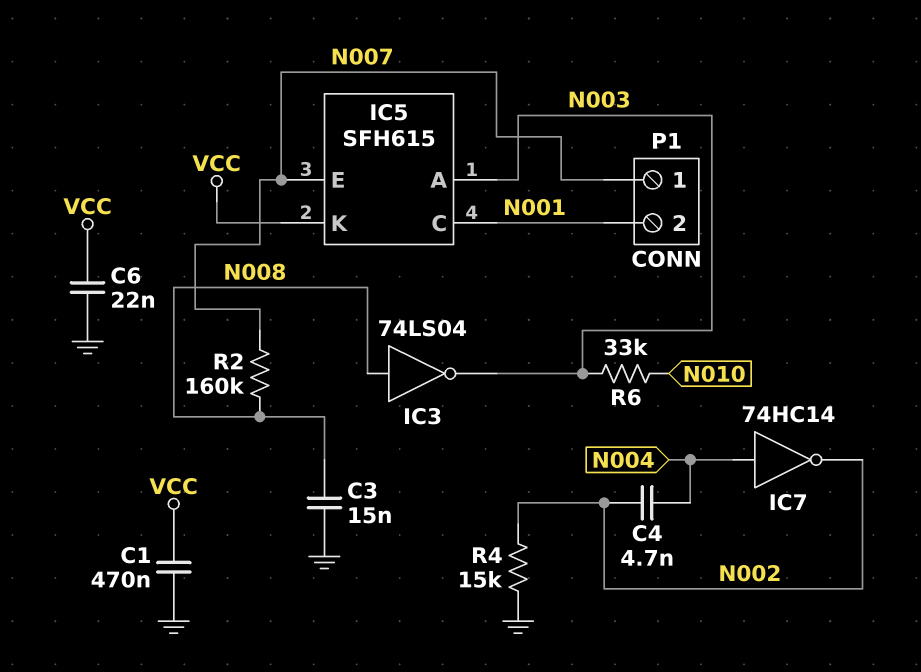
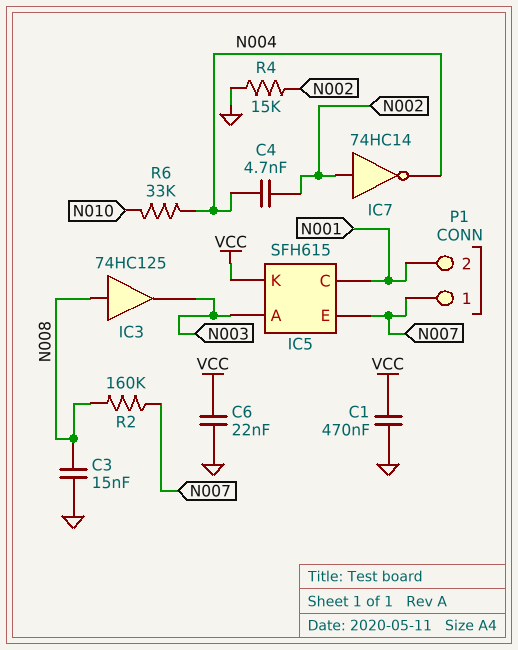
IC3: NOT 74LS04 (in N008, out N003) -> buffer 74HC125 (in N008, out N003)
IC7: NOT 74HC14 (in N004, out N002) -> NOT 74HC14 (in N002, out N004)
R6: 33k (N003, N010) -> 33k (N004, N010)

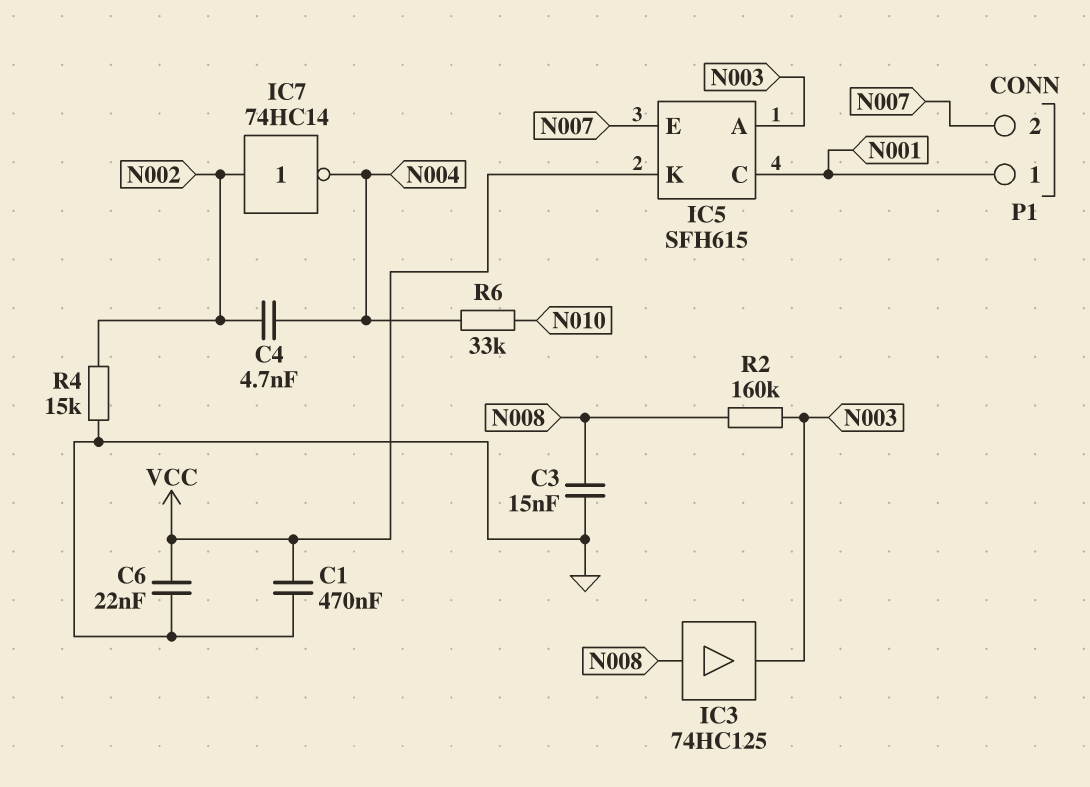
P1 pin 1: N007 -> N001
P1 pin 2: N001 -> N007
R2: 160k (N007, N008) -> 160k (N003, N008)

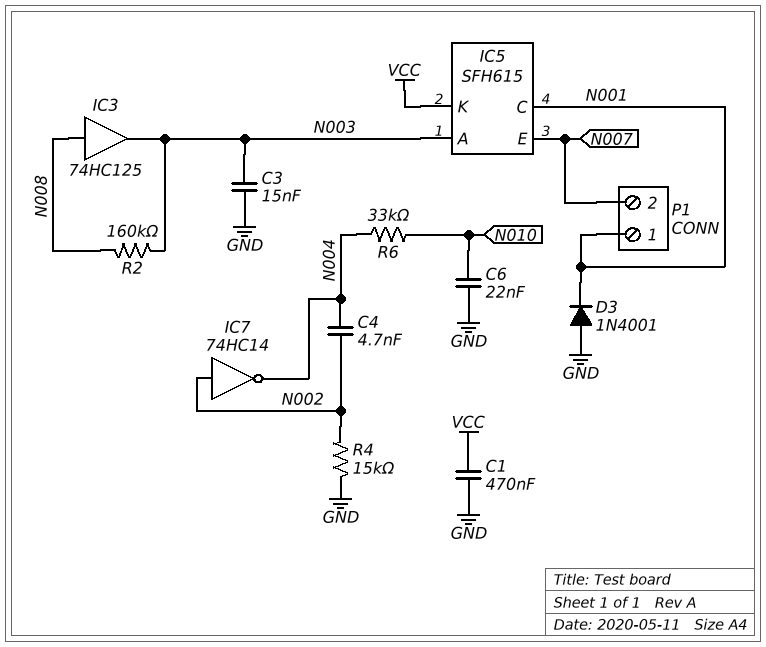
C3: 15nF (GND, N008) -> 15nF (GND, N003)
C6: 22nF (GND, VCC) -> 22nF (GND, N010)
D3: none -> diode 1N4001 (A GND, K N001)

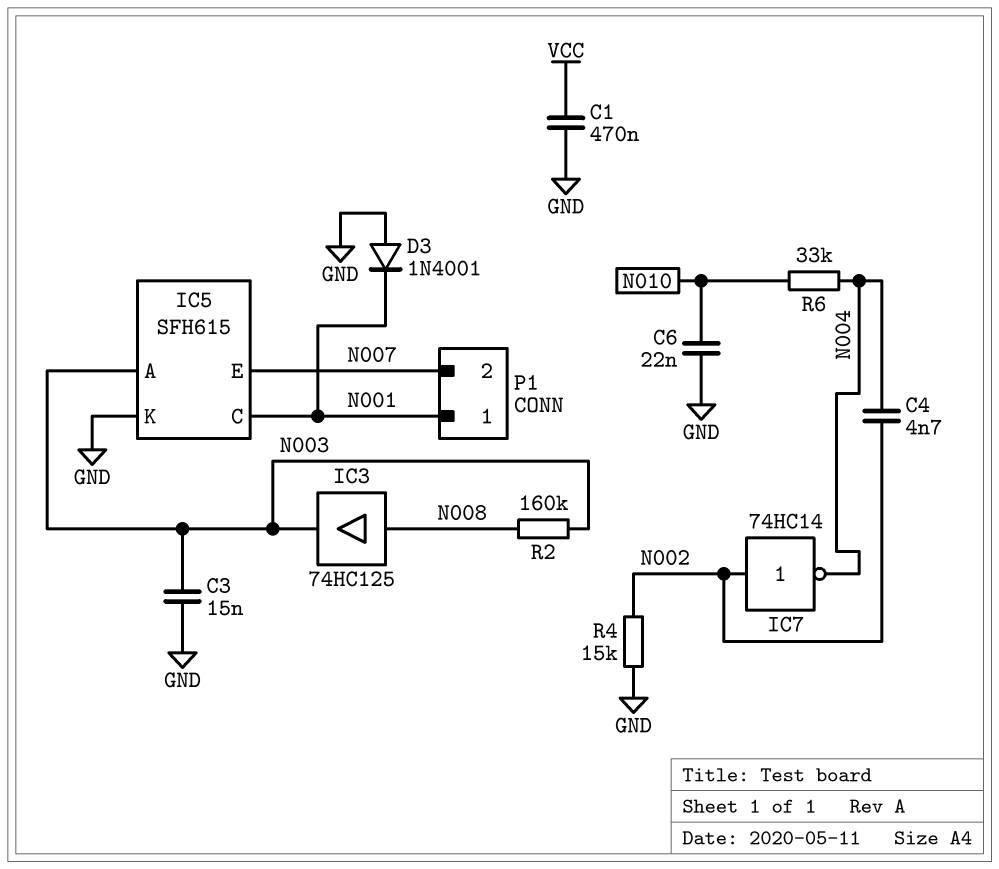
IC5 pin K: VCC -> GND

